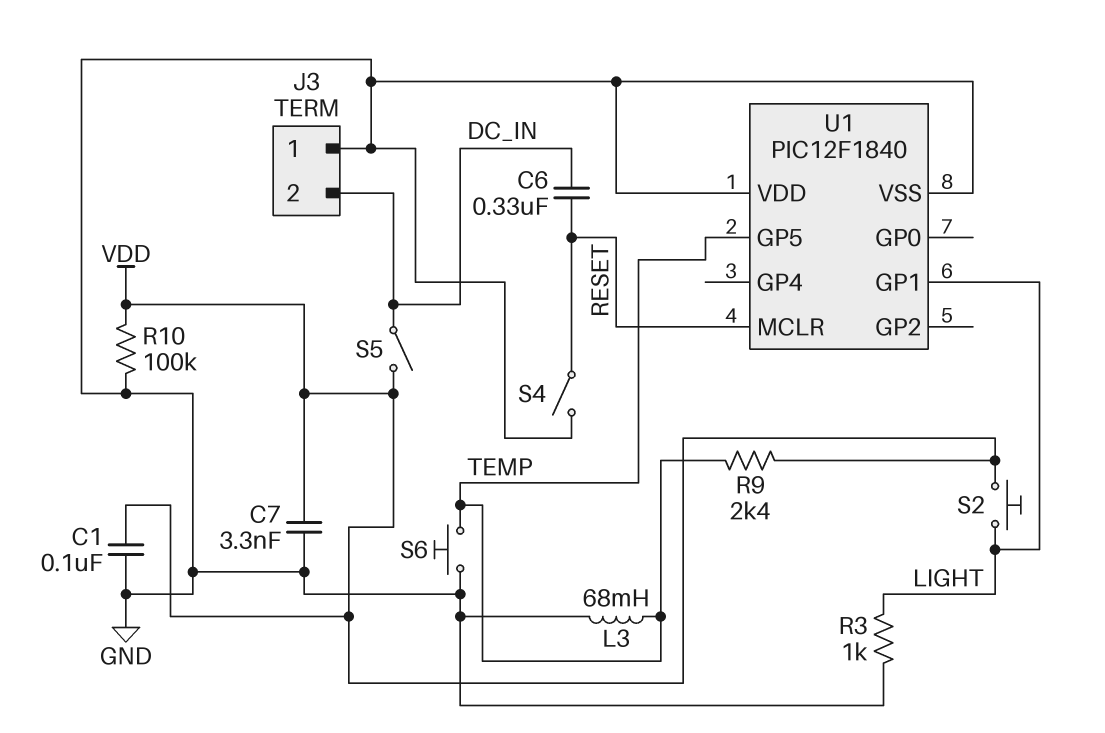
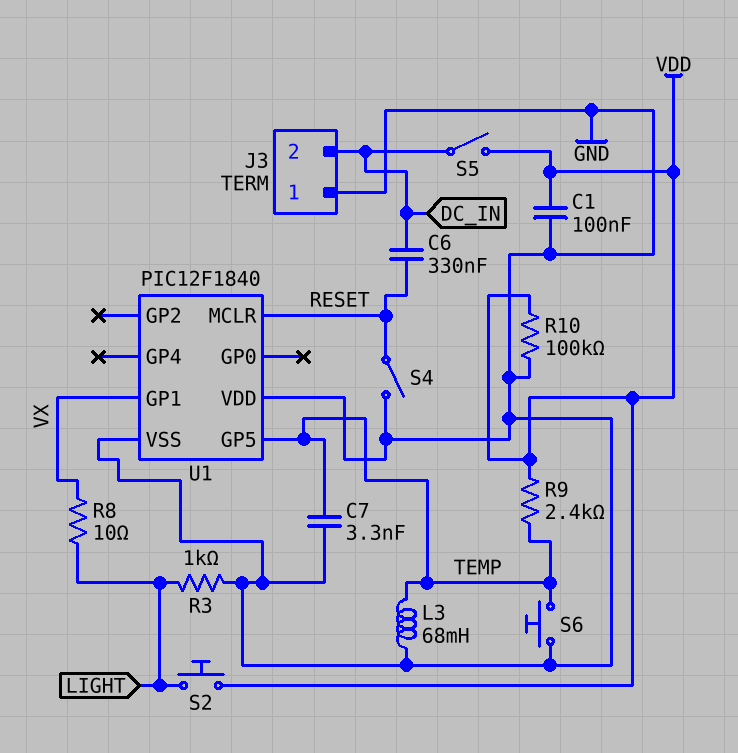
C7: 3.3nF (GND, VDD) -> 3.3nF (GND, TEMP)
R8: none -> 10 (LIGHT, VX)
U1 pin GP1: LIGHT -> VX

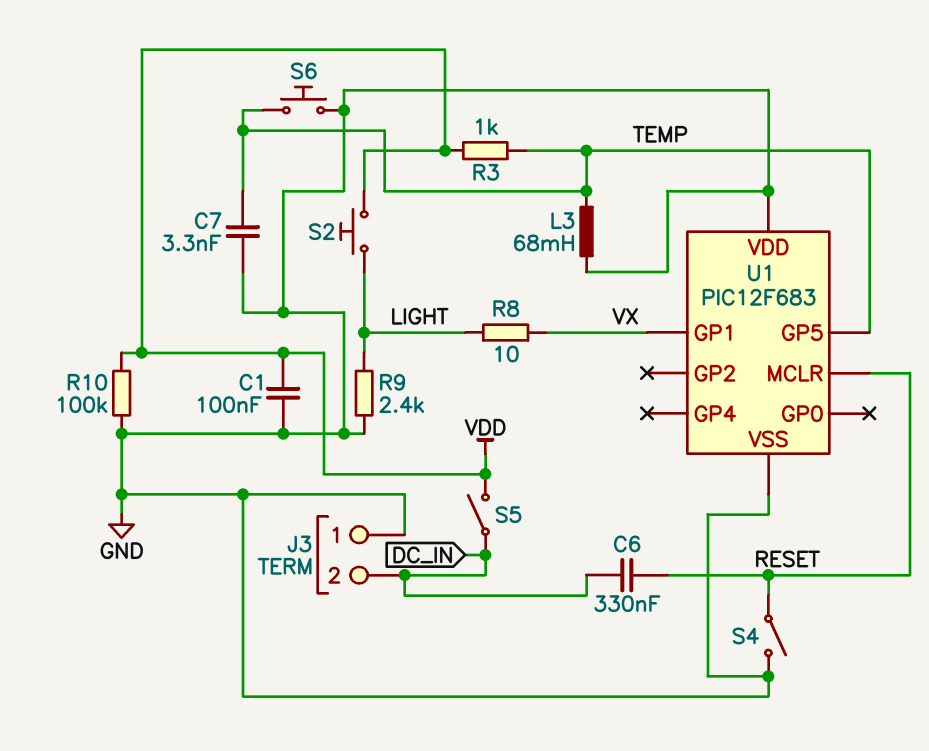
R3: 1k (GND, LIGHT) -> 1k (TEMP, VDD)
R9: 2.4k (TEMP, VDD) -> 2.4k (GND, LIGHT)
U1: PIC12F1840 -> PIC12F683

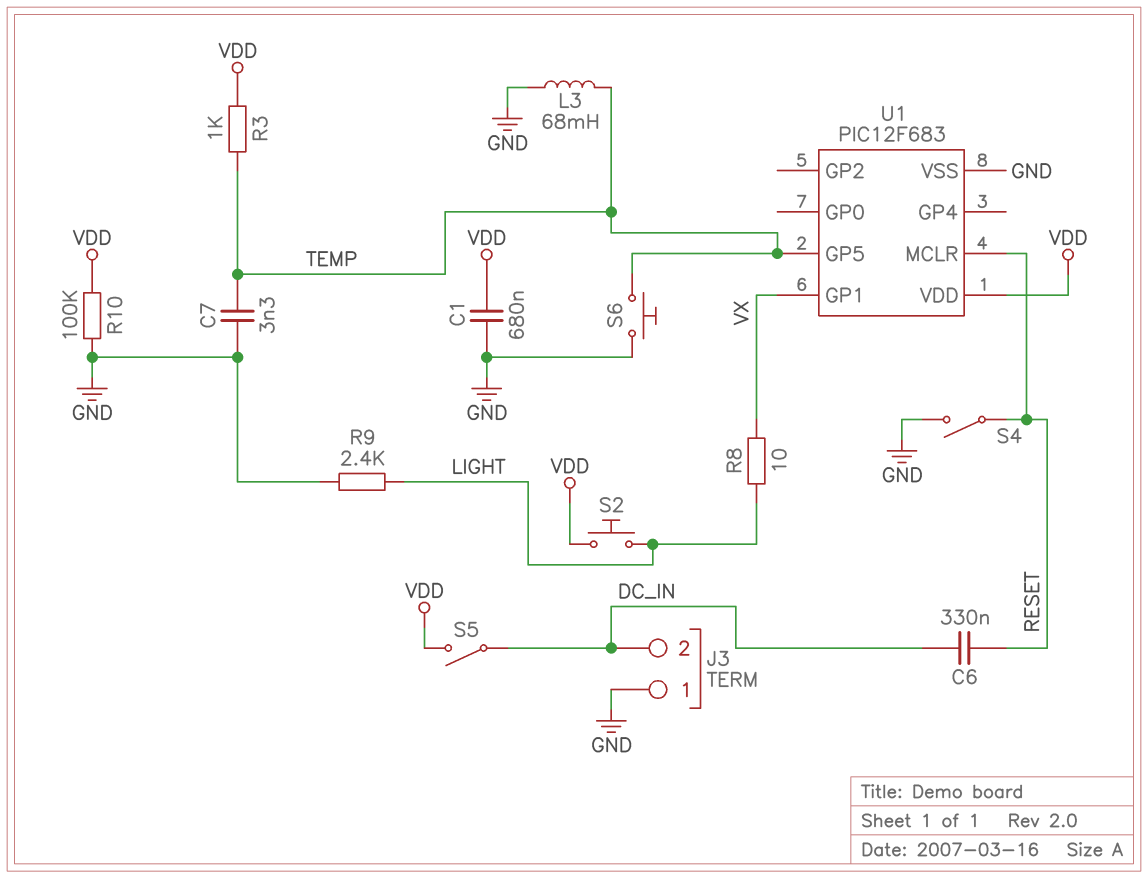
C1: 100nF (GND, VDD) -> 680nF (GND, VDD)
U1 pin VDD: GND -> VDD

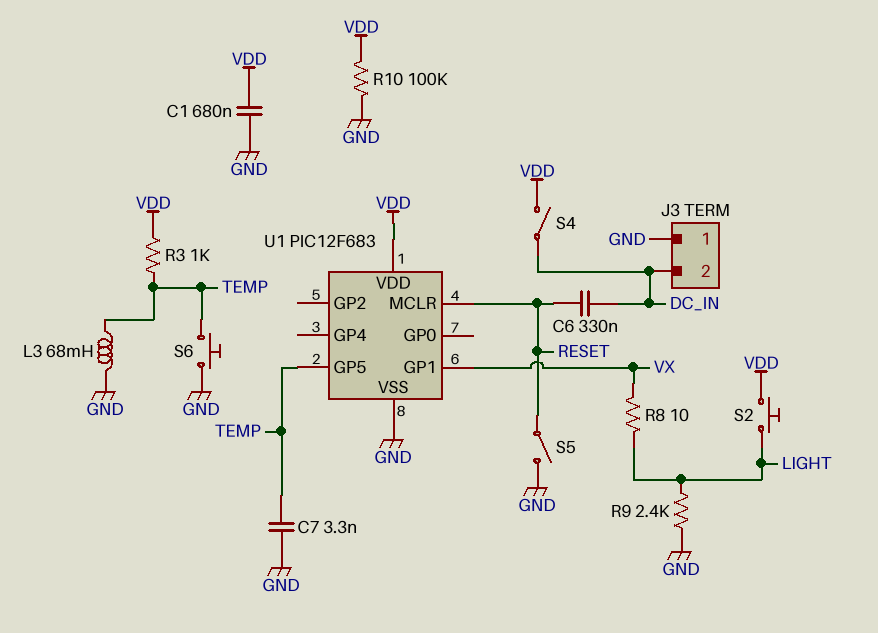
S4: switch (GND, RESET) -> switch (DC_IN, VDD)
S5: switch (DC_IN, VDD) -> switch (GND, RESET)

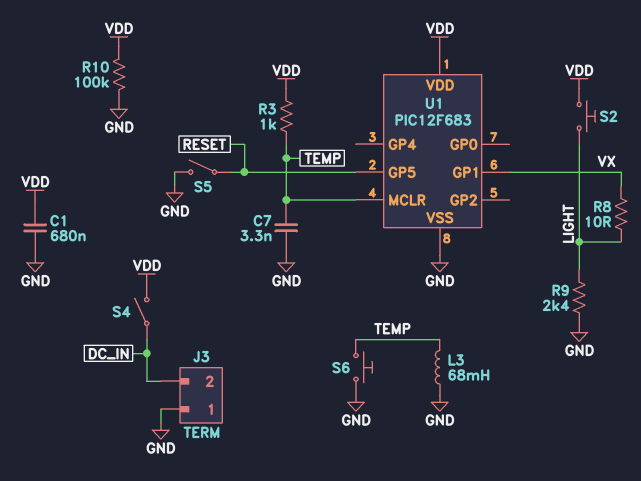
C6: 330nF (DC_IN, RESET) -> none
U1 pin GP5: TEMP -> RESET
U1 pin MCLR: RESET -> TEMP

